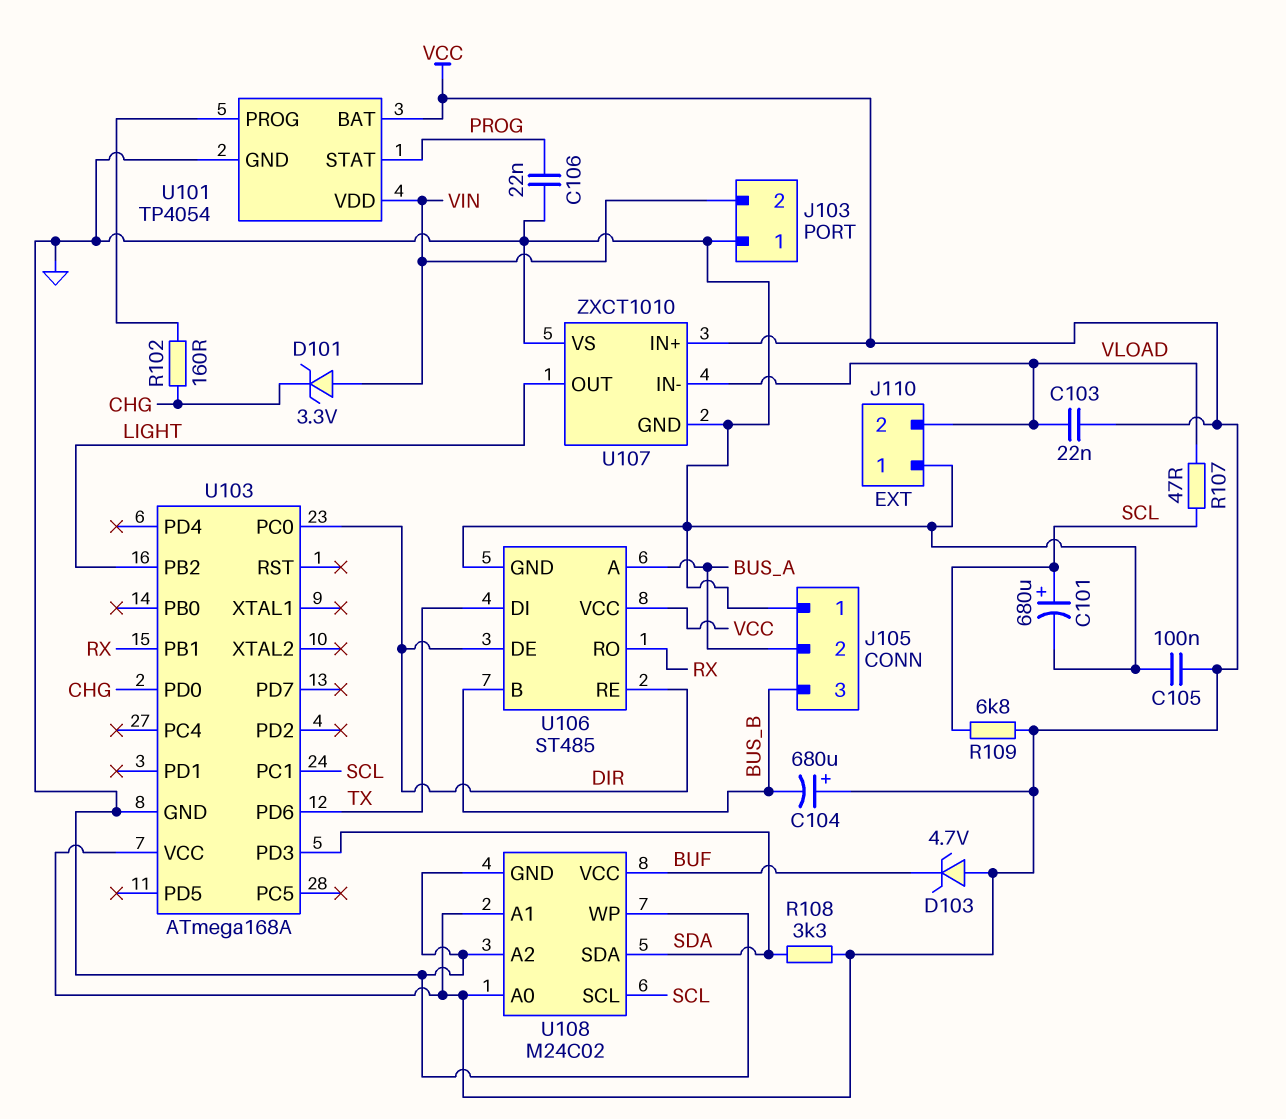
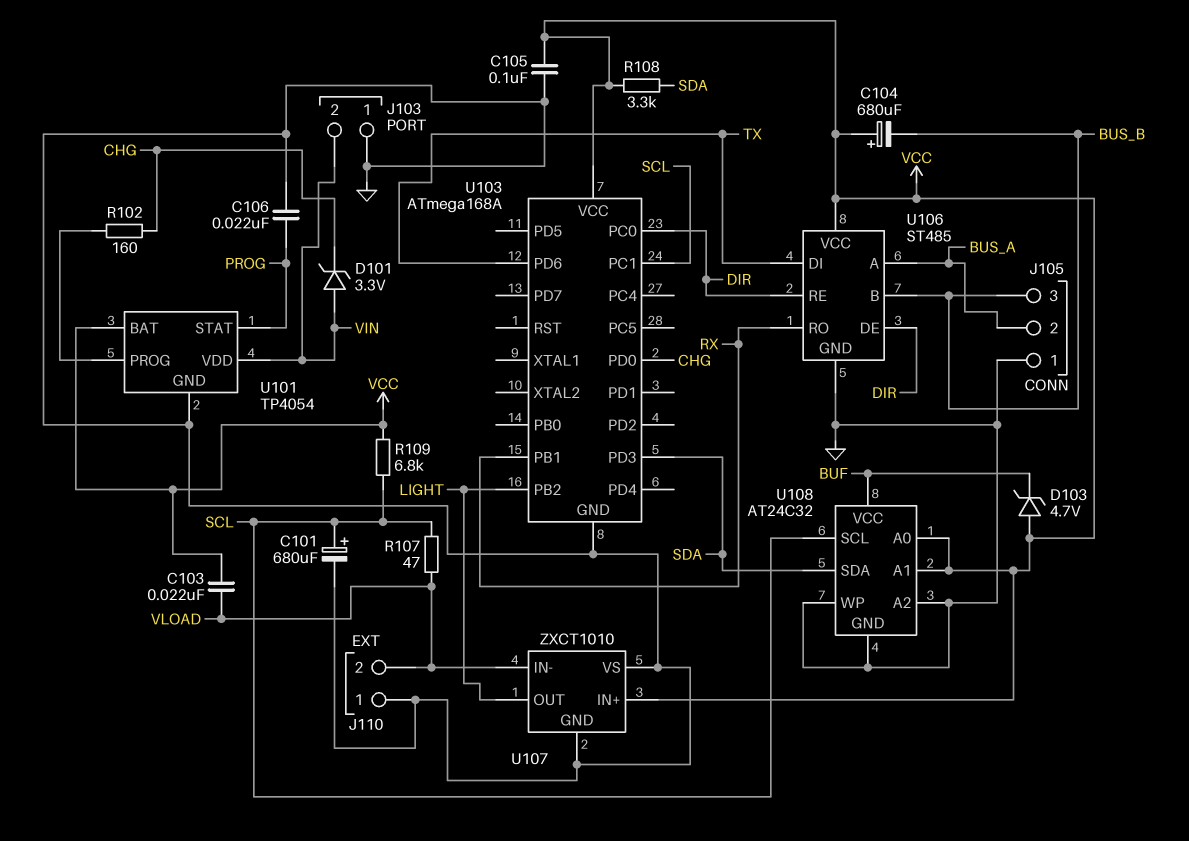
U108: M24C02 -> AT24C32

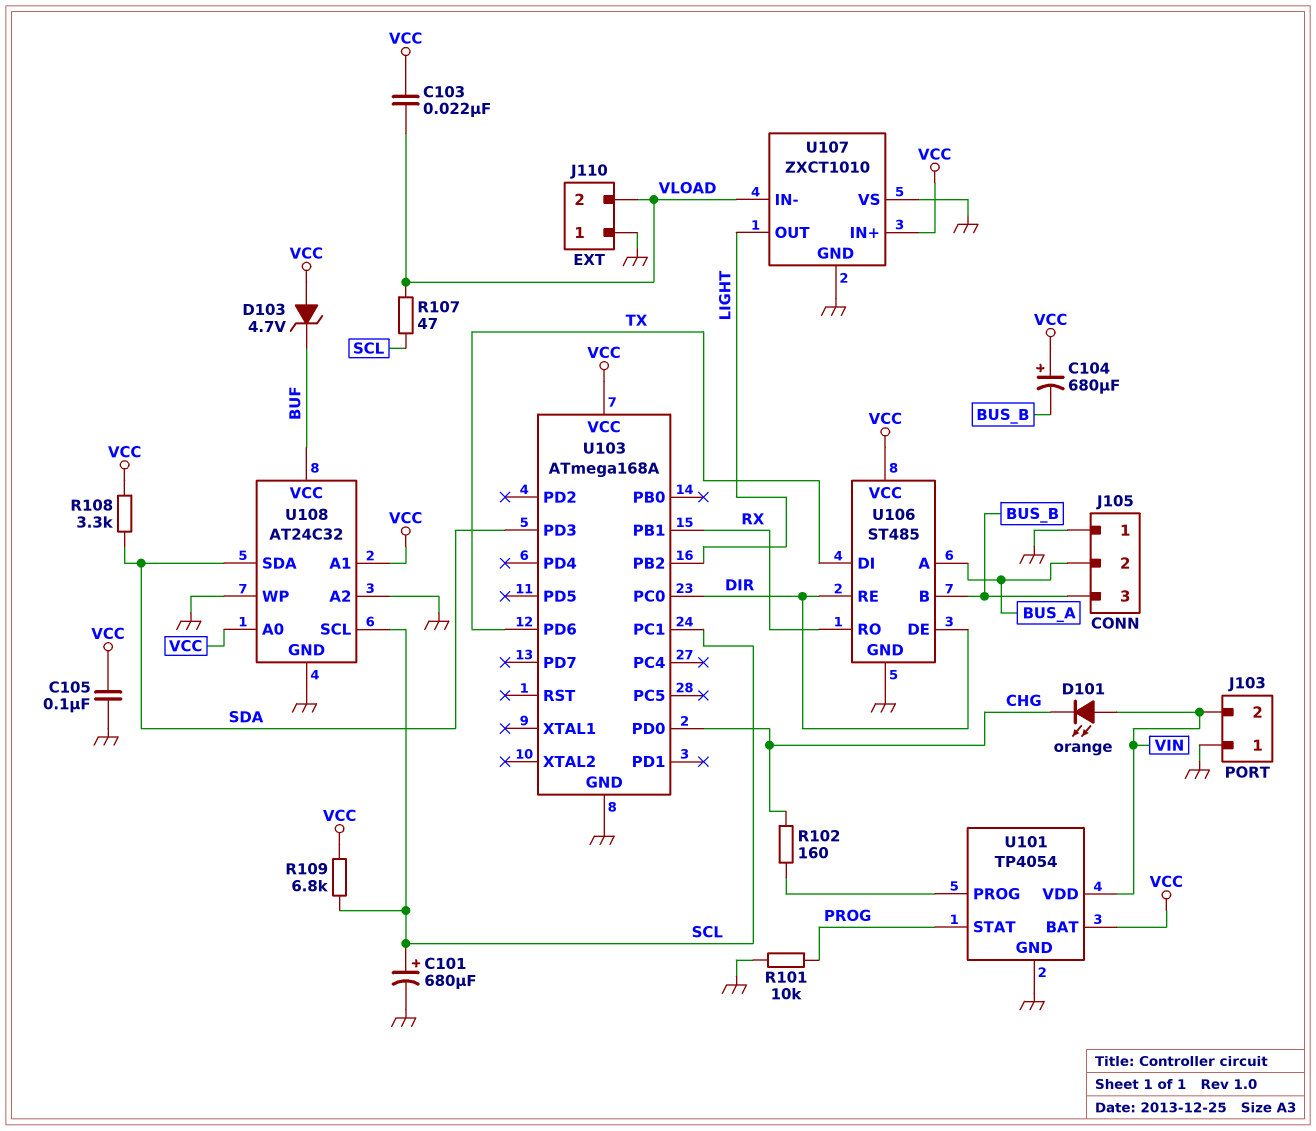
C106: 22nF (GND, PROG) -> none
D101: zener 3.3V (A VIN, K CHG) -> LED orange (A VIN, K CHG)
R101: none -> 10k (GND, PROG)

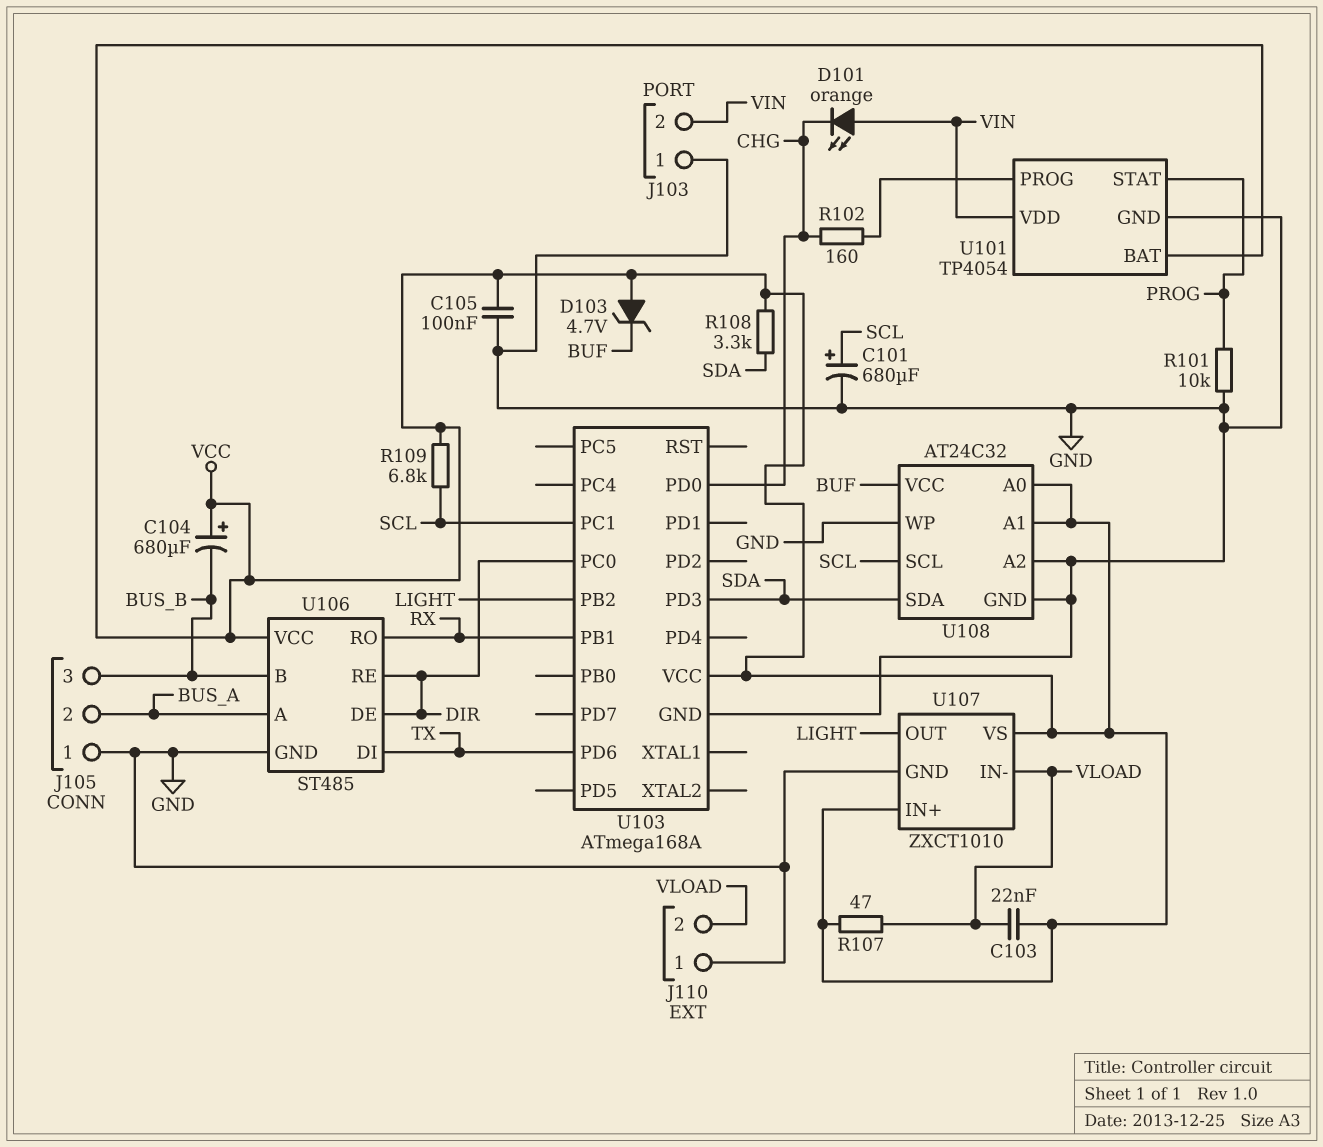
R107: 47 (SCL, VLOAD) -> 47 (VCC, VLOAD)
U107 pin VS: GND -> VCC

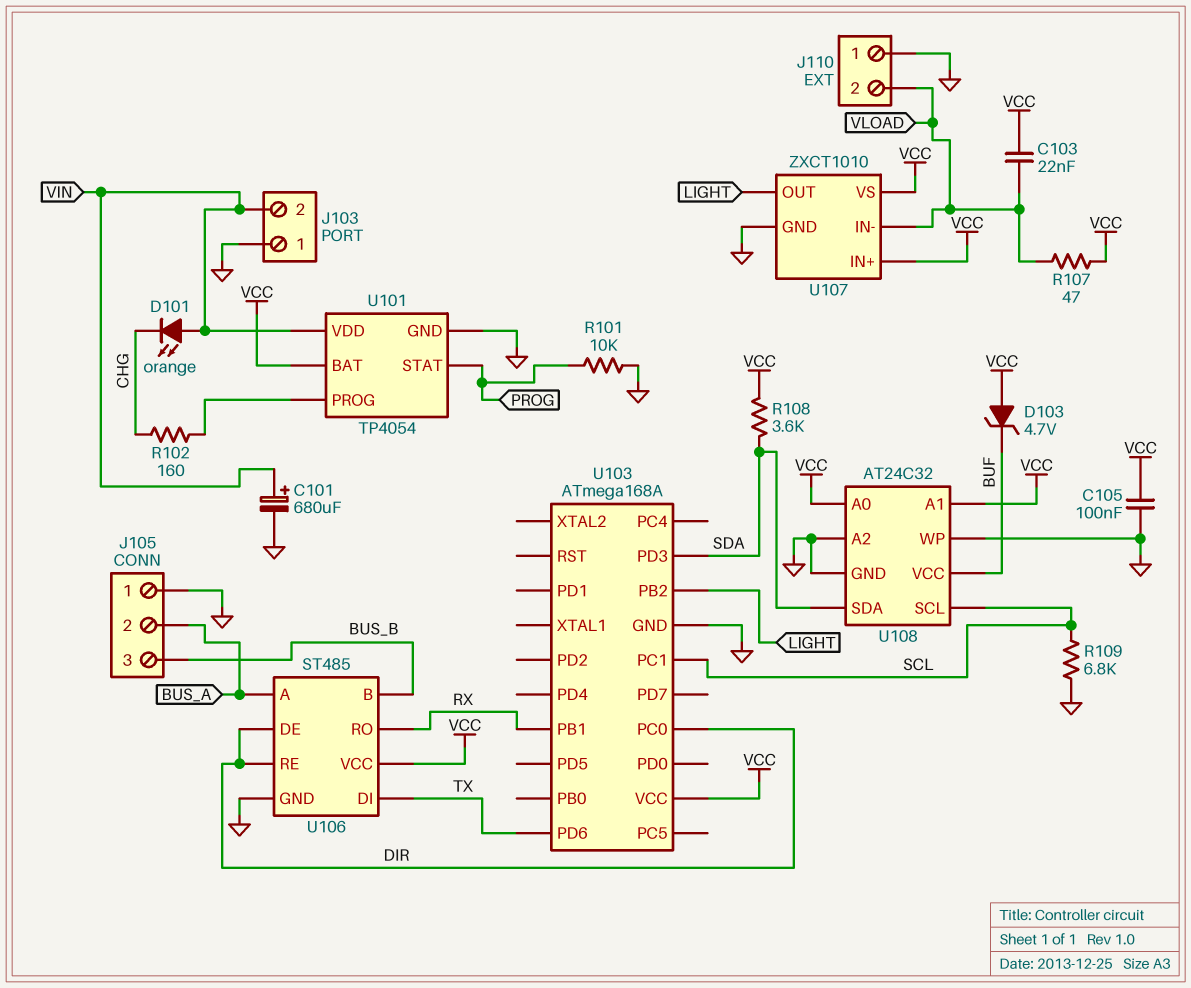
C101: 680uF (plus SCL, minus GND) -> 680uF (plus VIN, minus GND)
C104: 680uF (plus VCC, minus BUS_B) -> none
R108: 3.3k (SDA, VCC) -> 3.6k (SDA, VCC)
R109: 6.8k (SCL, VCC) -> 6.8k (GND, SCL)
U103 pin PD0: CHG -> none

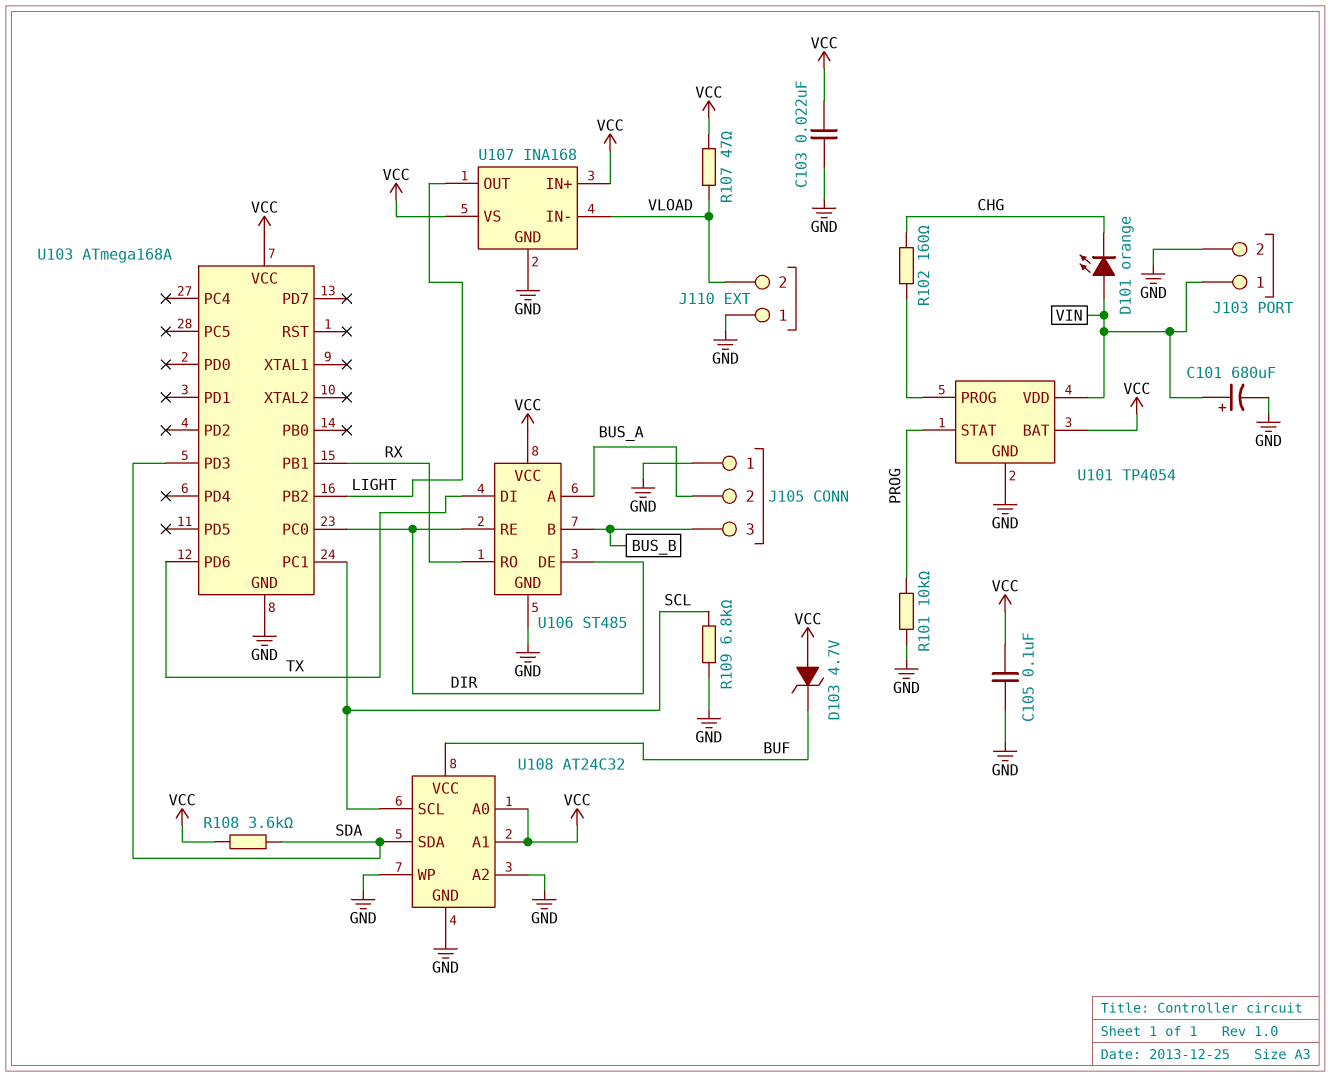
C103: 22nF (VCC, VLOAD) -> 22nF (GND, VCC)
J103 pin 1: GND -> VIN
J103 pin 2: VIN -> GND
U107: ZXCT1010 -> INA168

